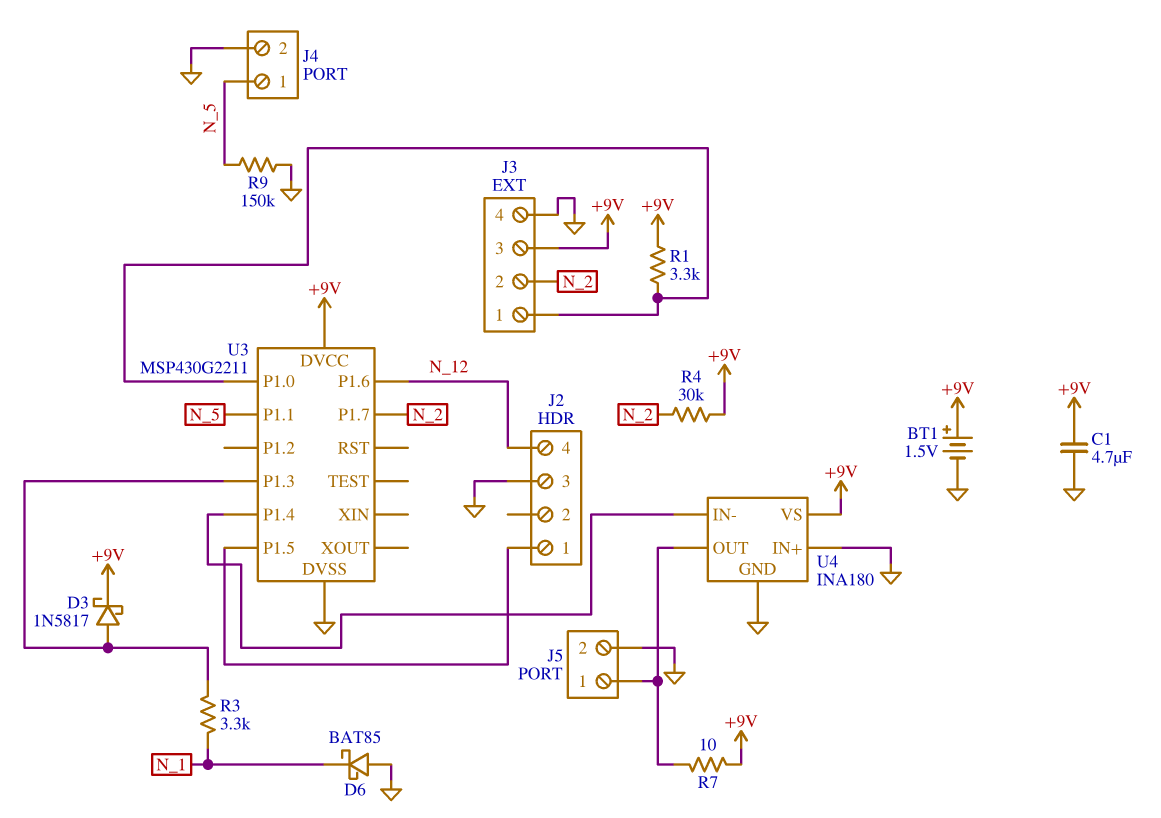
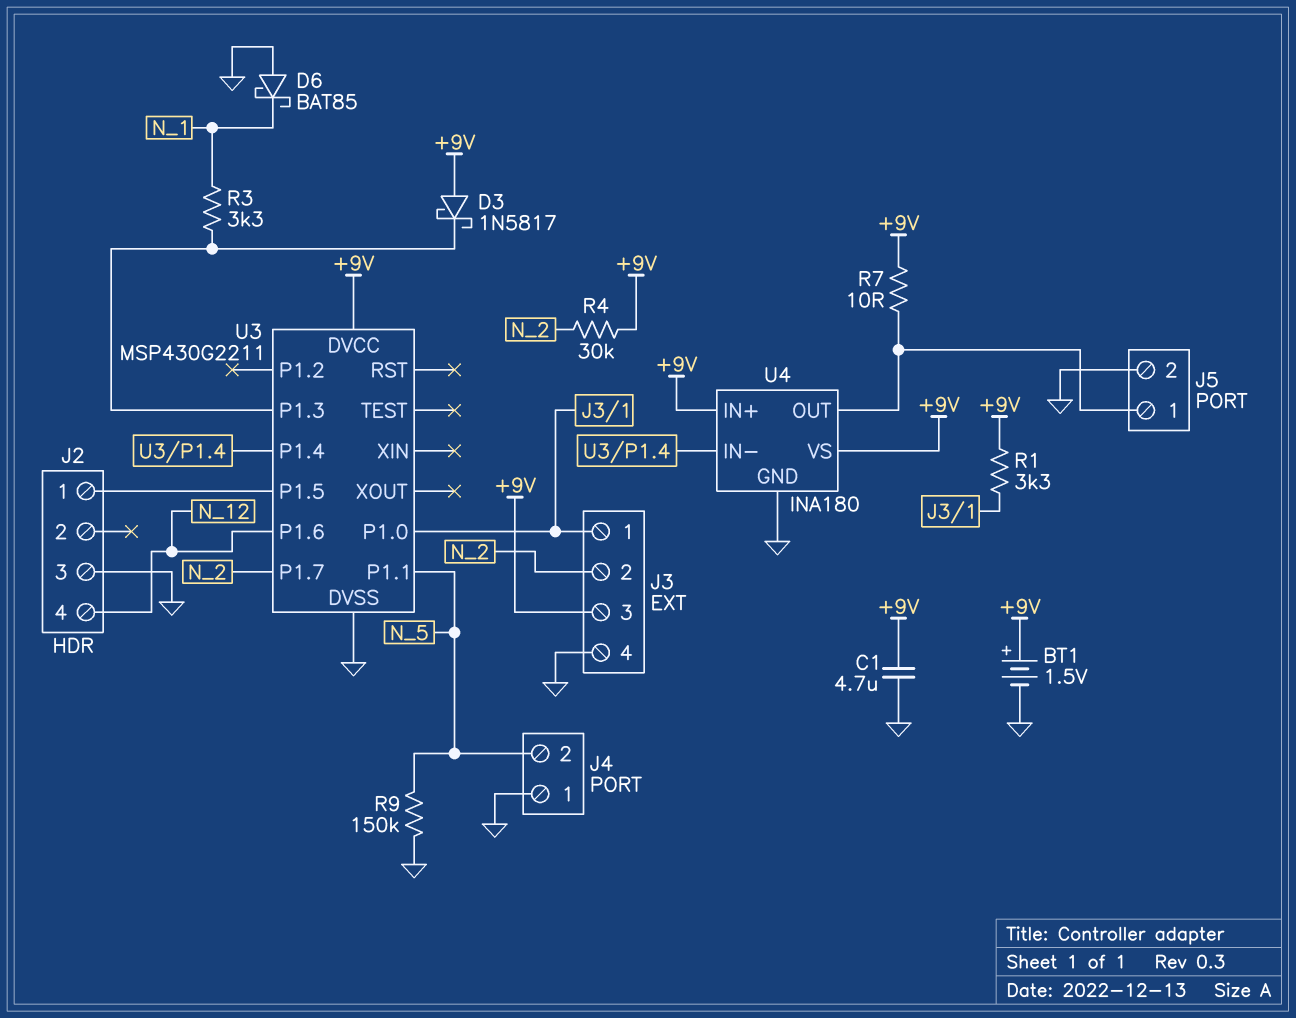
D3: schottky 1N5817 (A U3/P1.3, K +9V) -> schottky 1N5817 (A +9V, K U3/P1.3)
J4 pin 1: N_5 -> GND
J4 pin 2: GND -> N_5
U4 pin IN+: GND -> +9V

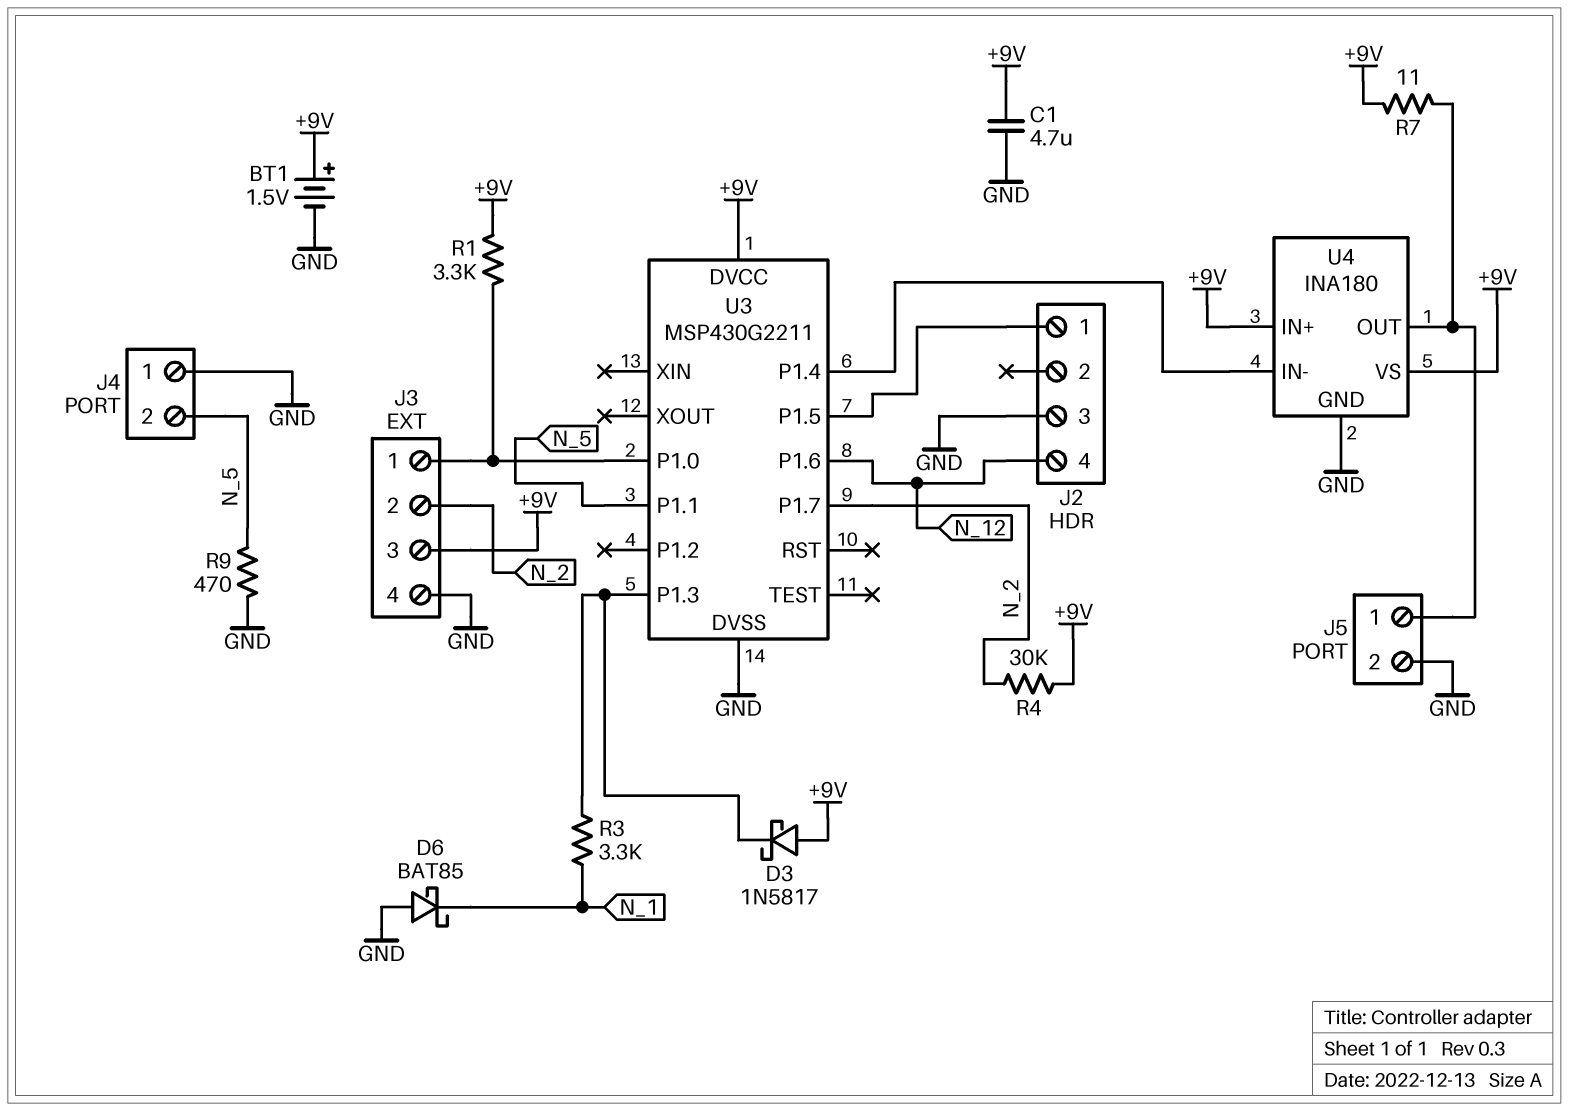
R7: 10 (+9V, J5/1) -> 11 (+9V, J5/1)
R9: 150k (GND, N_5) -> 470 (GND, N_5)

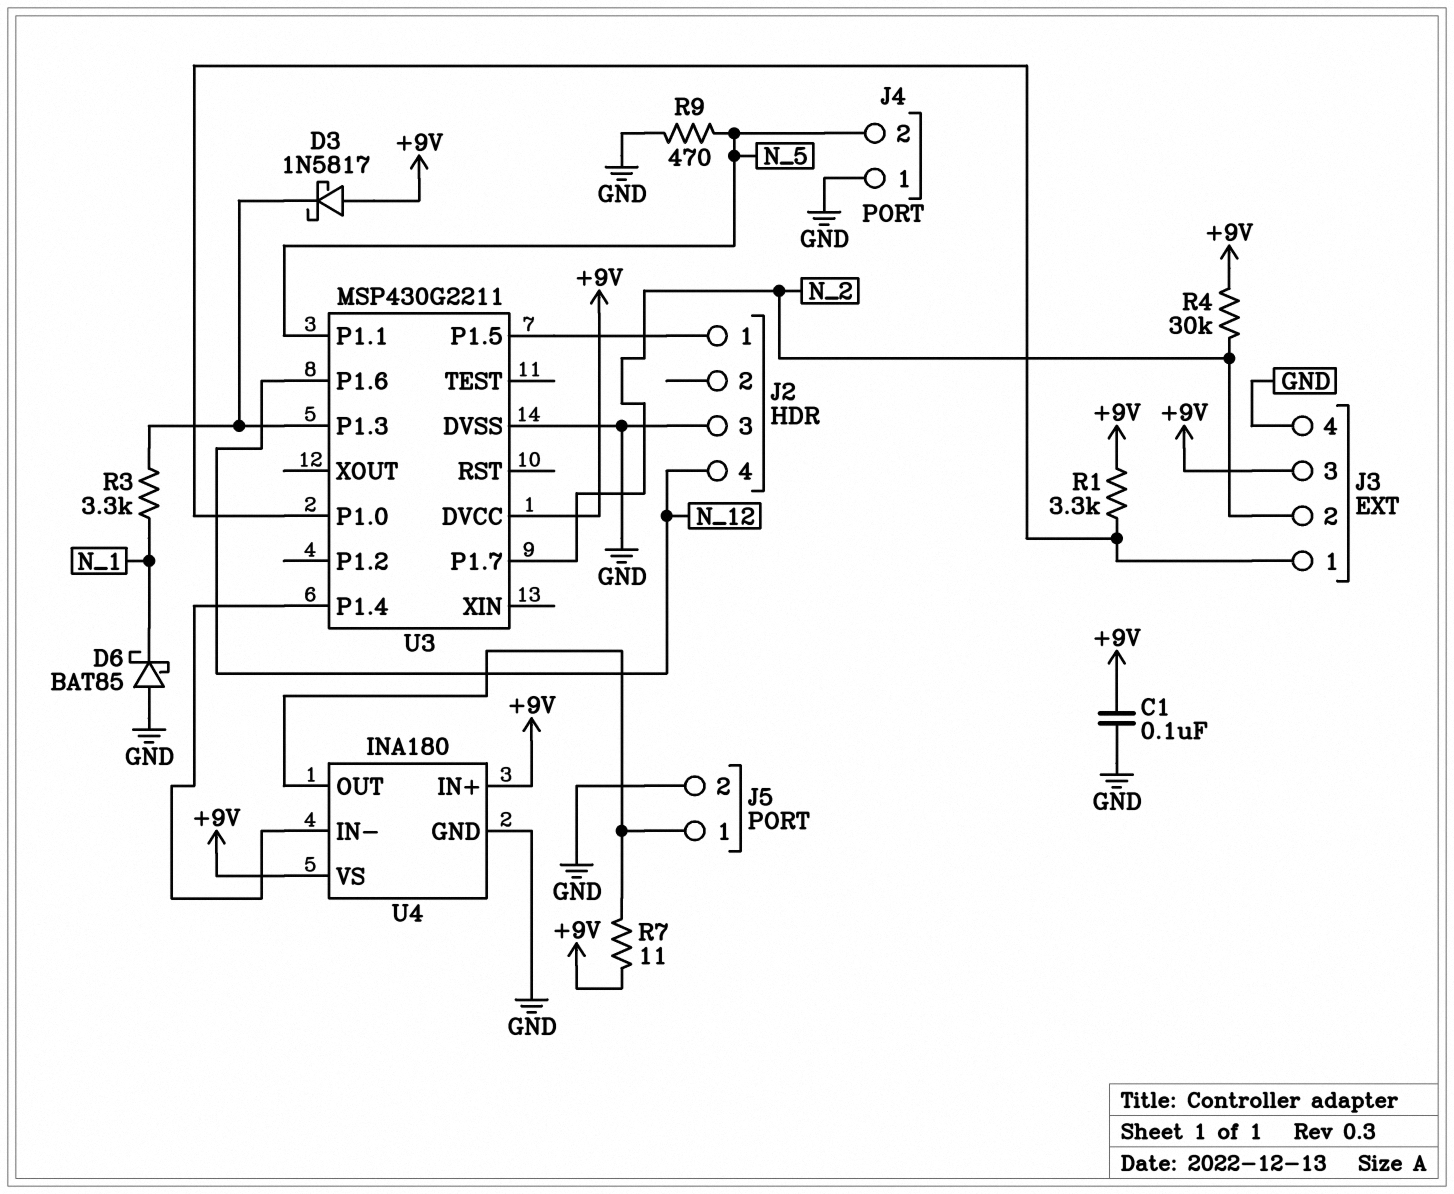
BT1: 1.5V (plus +9V, minus GND) -> none
C1: 4.7uF (+9V, GND) -> 100nF (+9V, GND)

